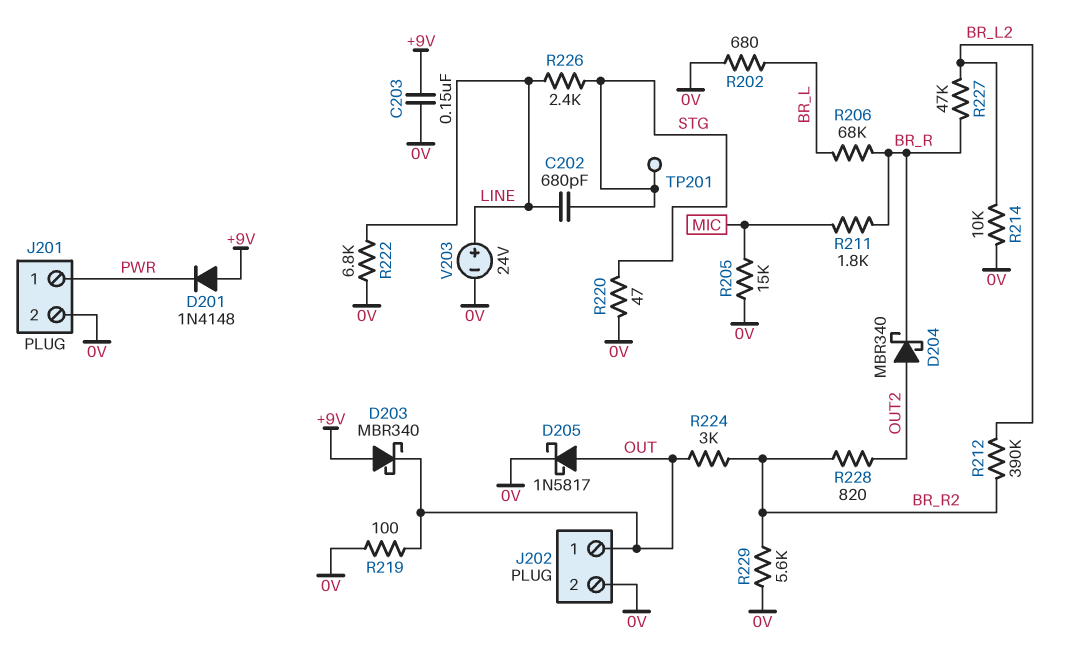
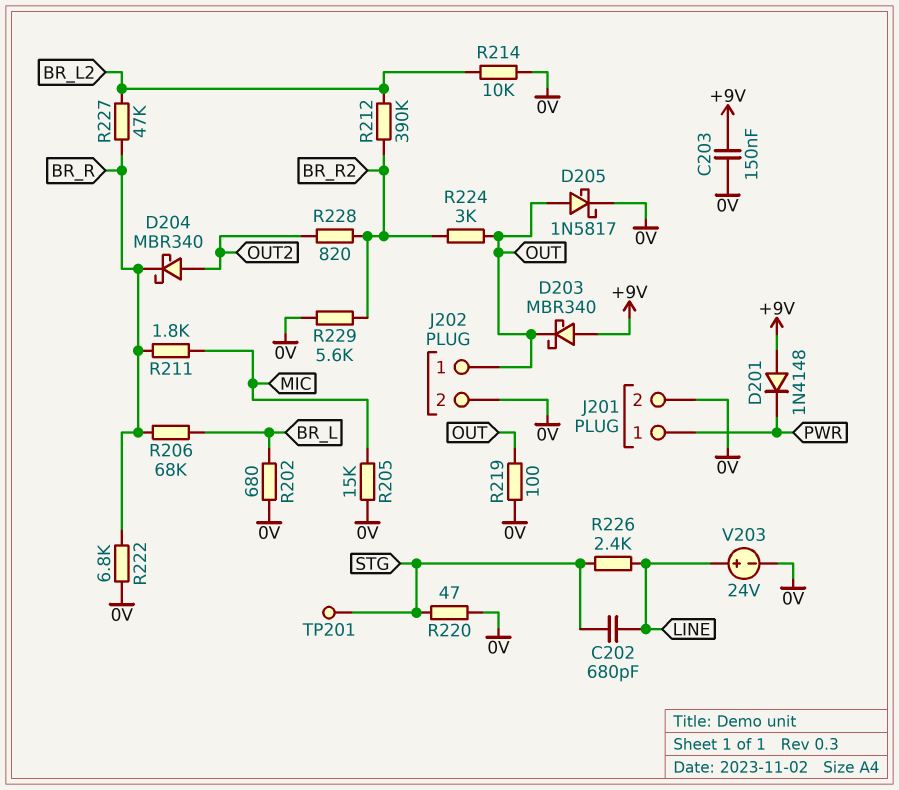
R222: 6.8k (0V, LINE) -> 6.8k (0V, BR_R)

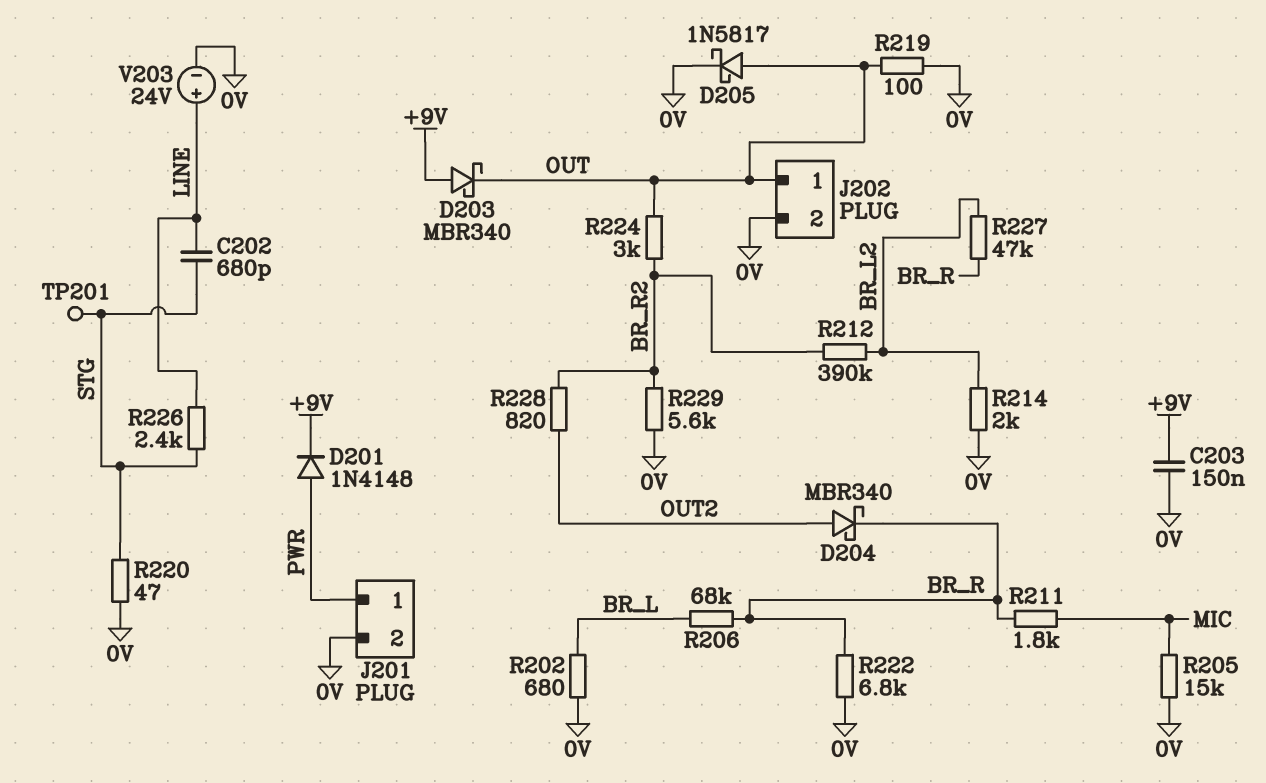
D201: diode 1N4148 (A +9V, K PWR) -> diode 1N4148 (A PWR, K +9V)
R214: 10k (0V, BR_L2) -> 2k (0V, BR_L2)

